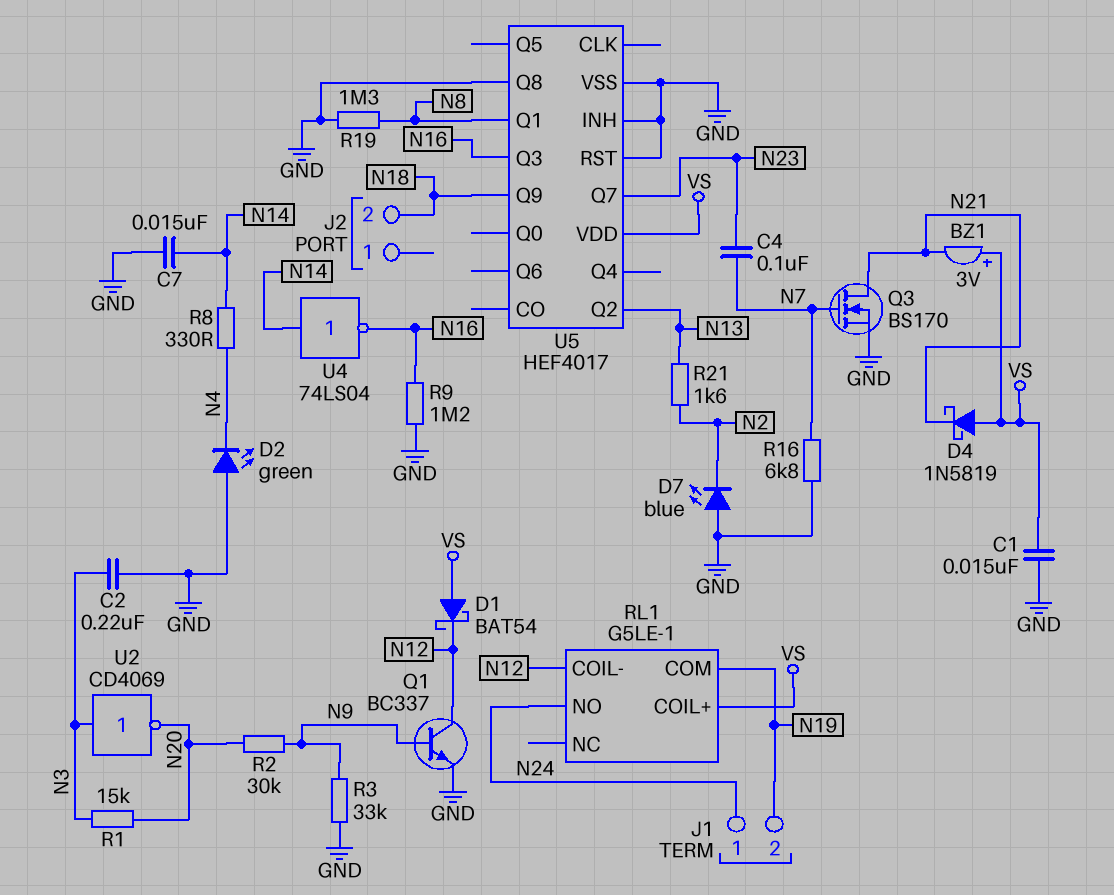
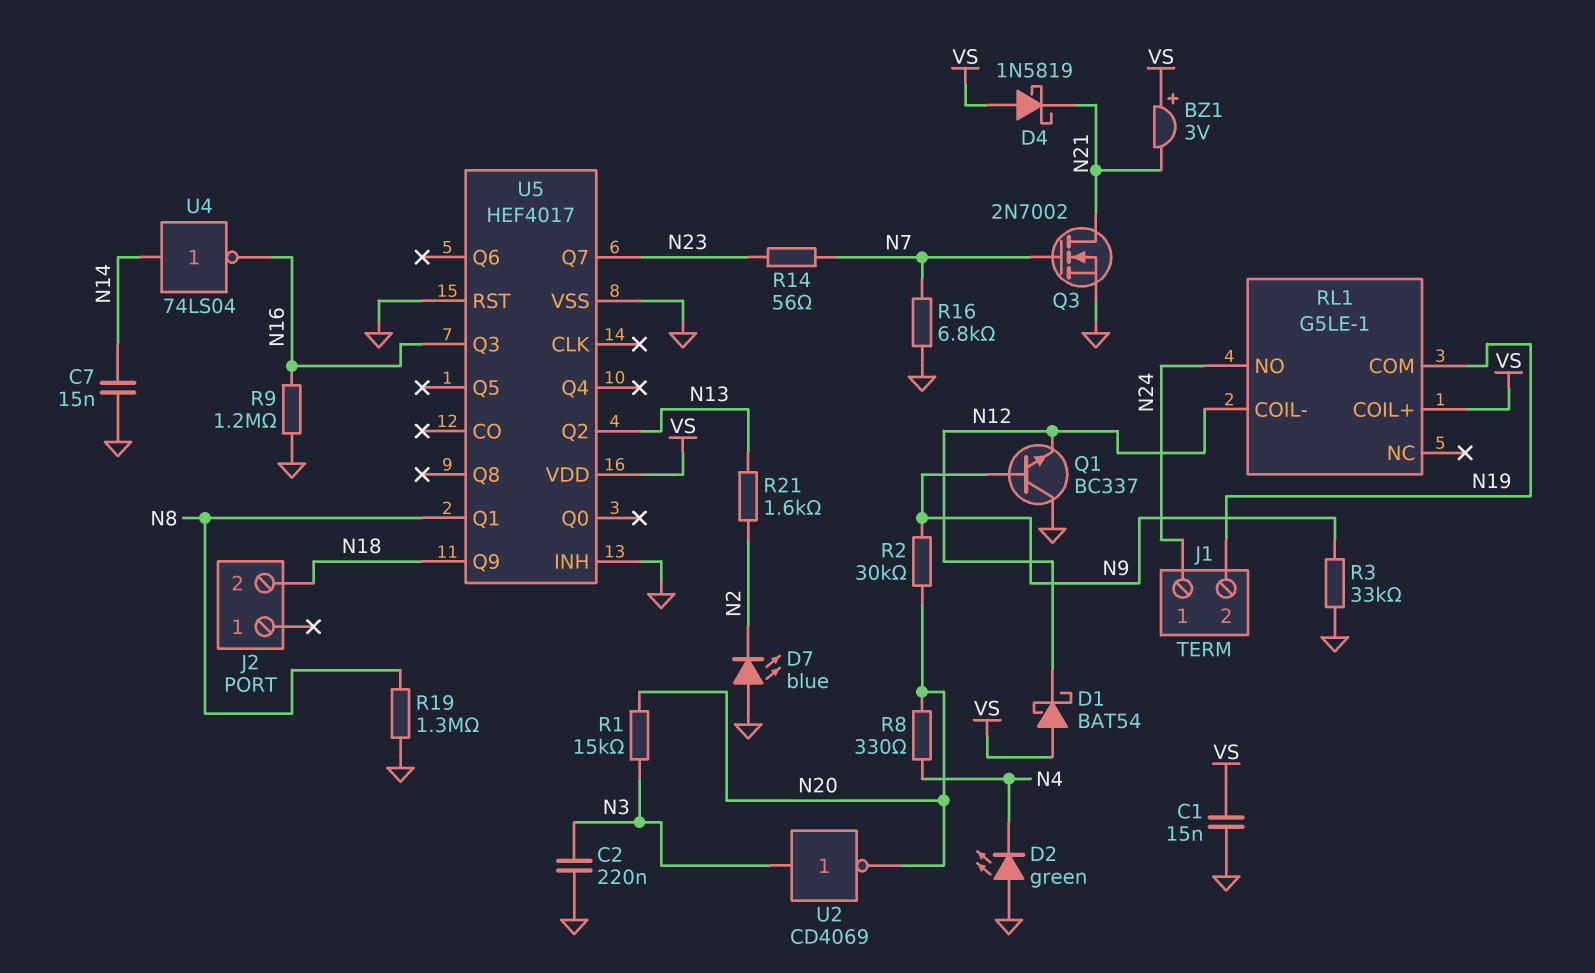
C4: 100nF (N7, N23) -> none
Q1: NPN BC337 (B N9, C N12, E GND) -> NPN BC337 (B N9, C GND, E N12)
Q3: NMOS BS170 (G N7, D N21, S GND) -> NMOS 2N7002 (G N7, D N21, S GND)
R8: 330 (N4, N14) -> 330 (N4, N20)
R14: none -> 56 (N7, N23)
U5 pin Q8: GND -> none

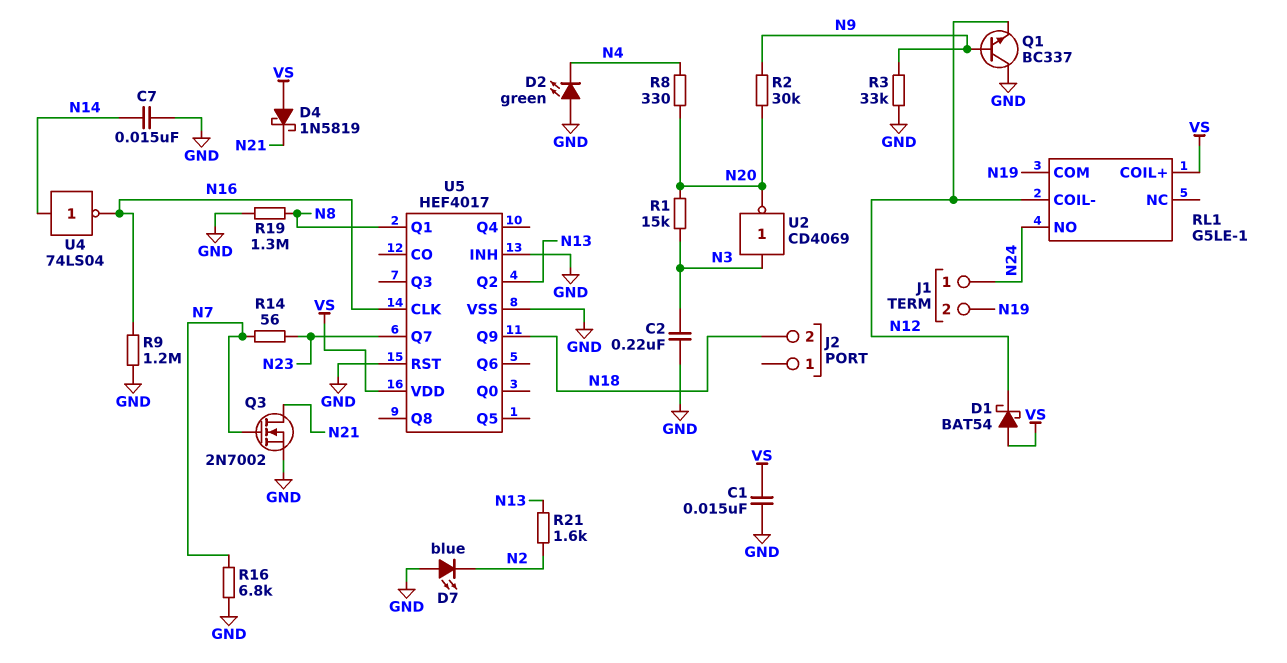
BZ1: buzzer 3V (plus VS, minus N21) -> none
U5 pin CLK: none -> N16
U5 pin Q3: N16 -> none

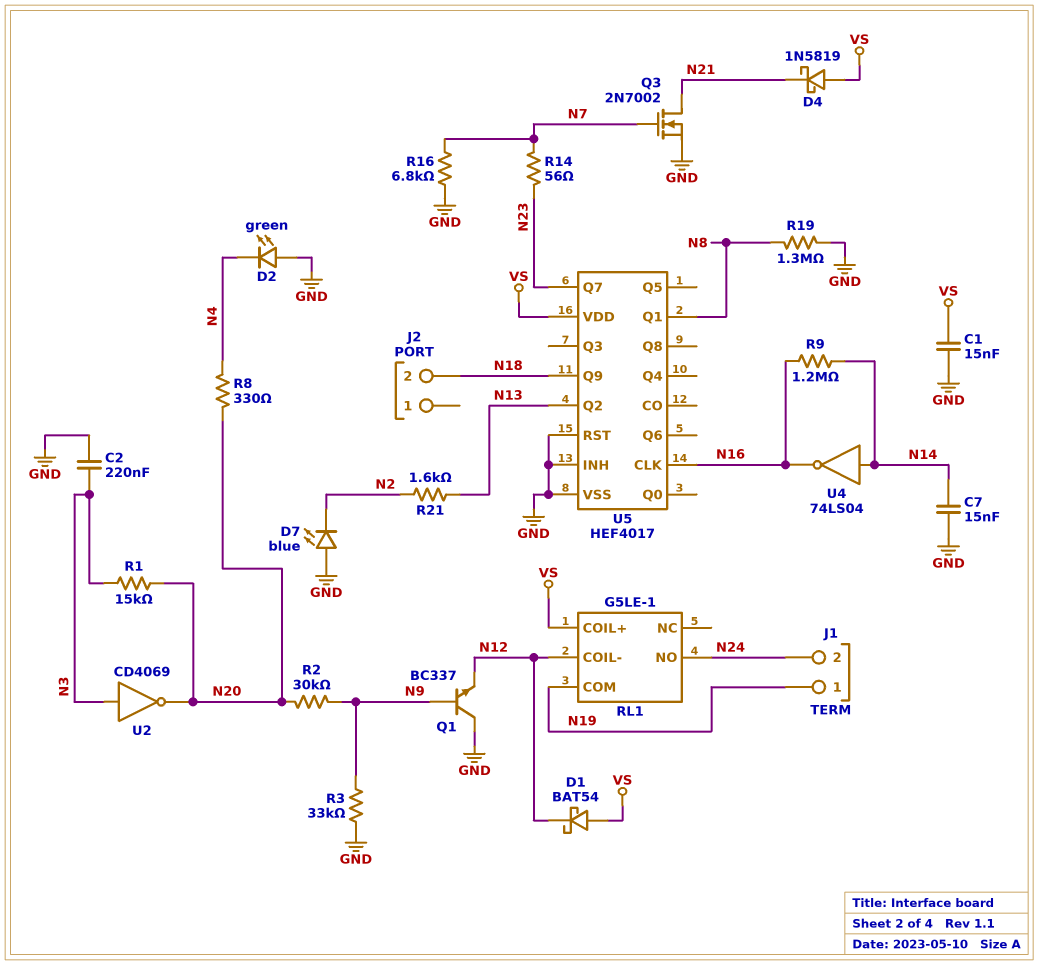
J1 pin 1: N24 -> N19
J1 pin 2: N19 -> N24
R9: 1.2M (GND, N16) -> 1.2M (N14, N16)

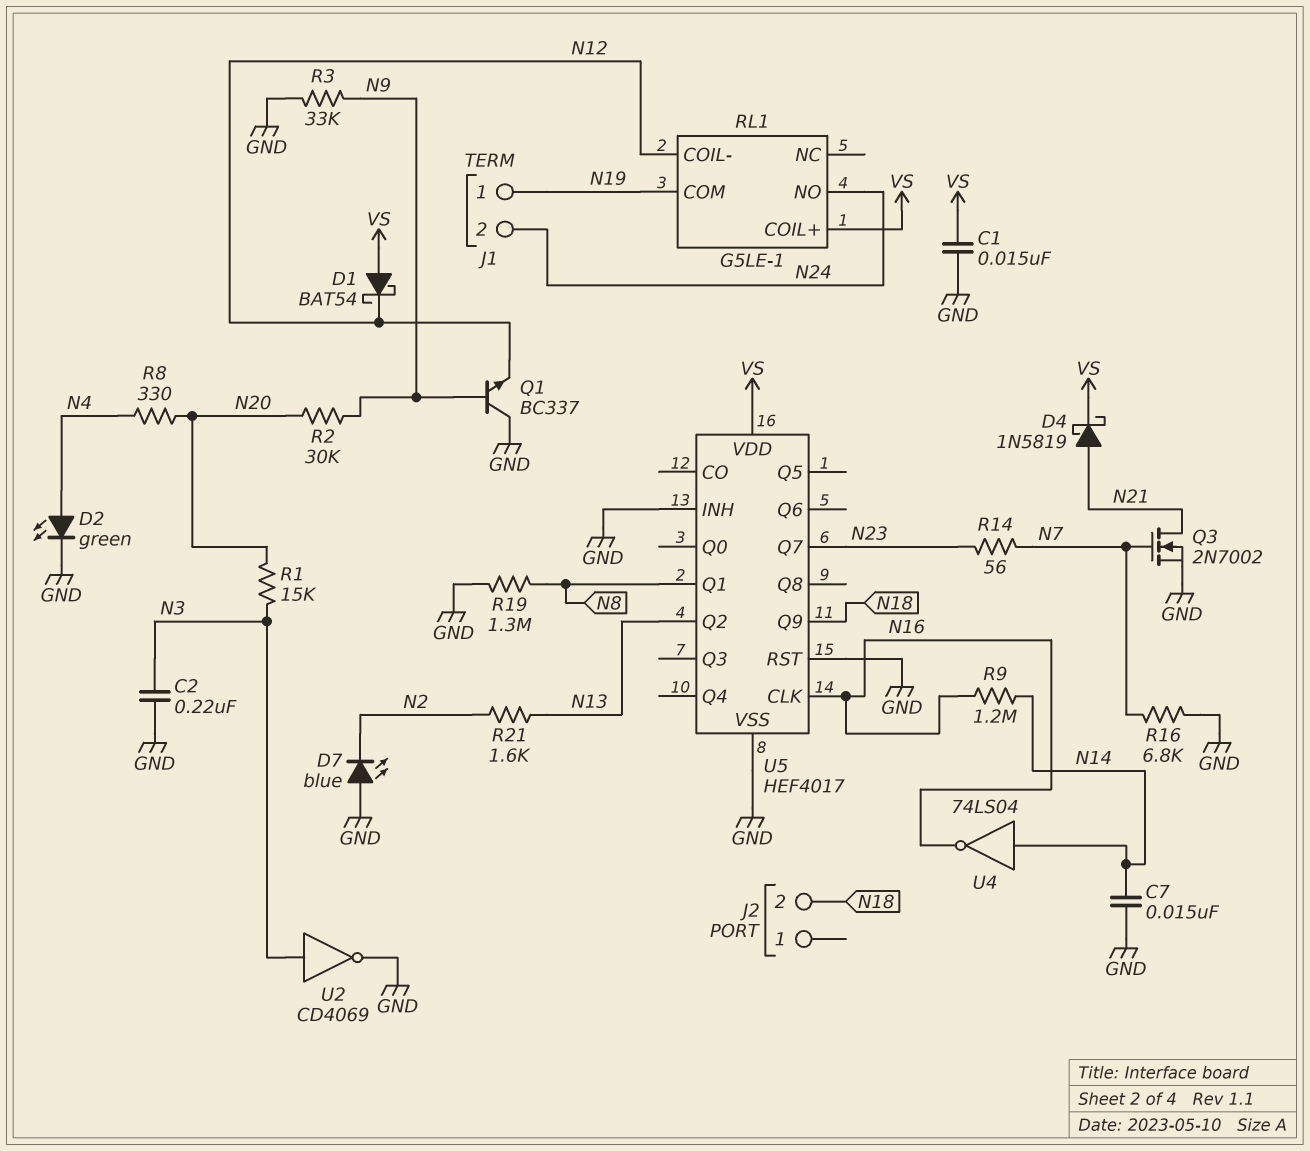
D2: LED green (A GND, K N4) -> LED green (A N4, K GND)
D4: schottky 1N5819 (A VS, K N21) -> schottky 1N5819 (A N21, K VS)
U2: NOT CD4069 (in N3, out N20) -> NOT CD4069 (in N3, out GND)

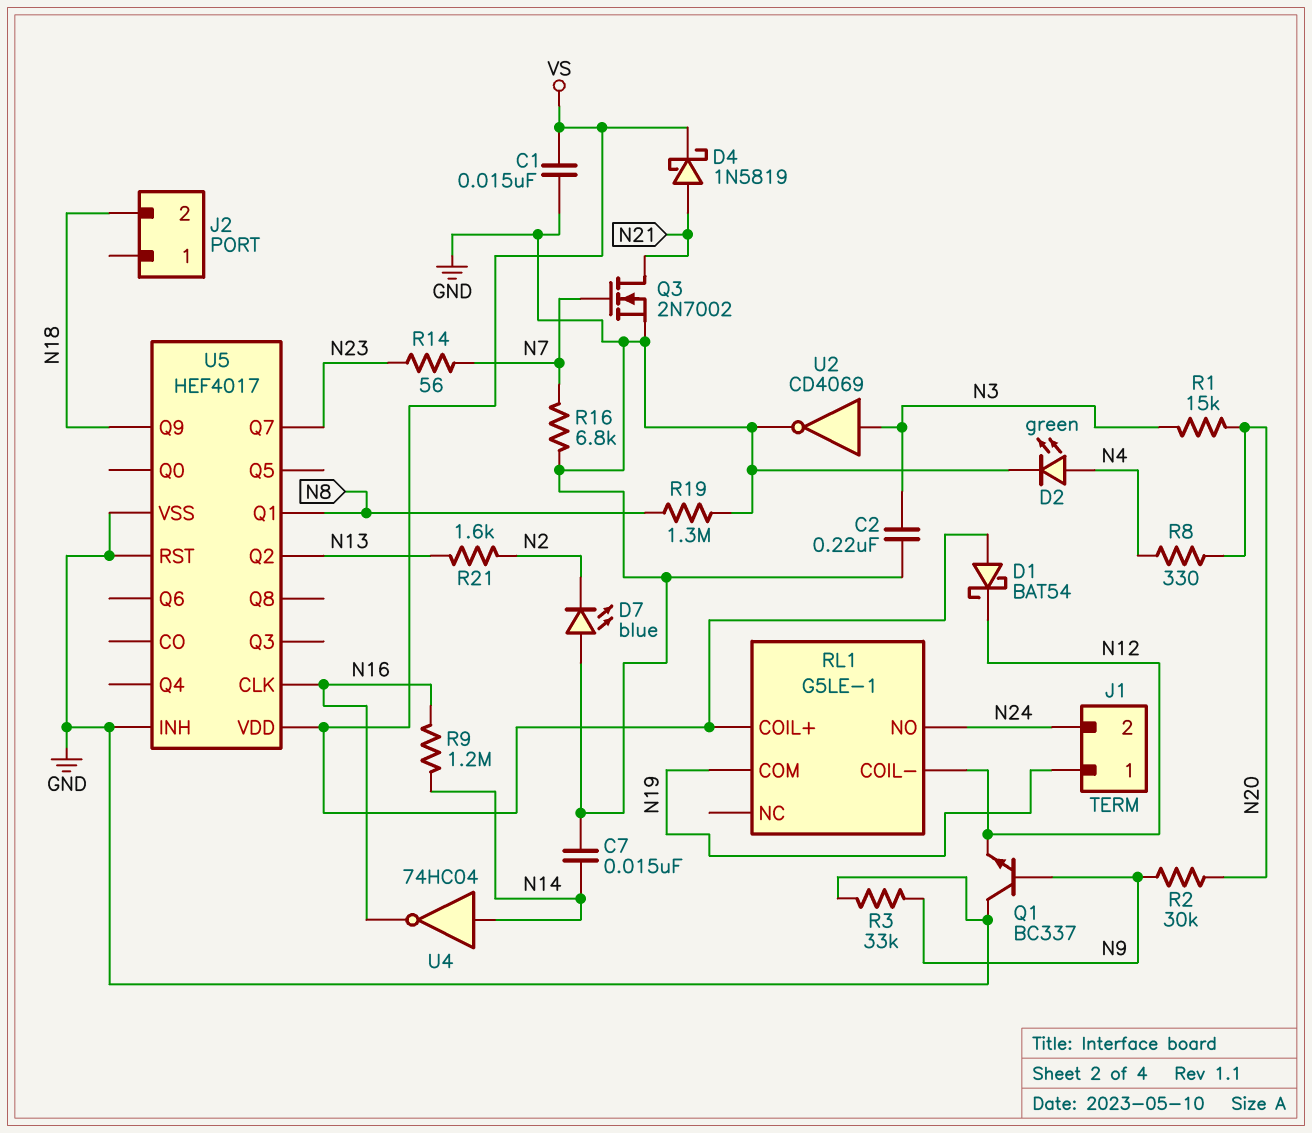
U4: NOT 74LS04 (in N14, out N16) -> NOT 74HC04 (in N14, out N16)

